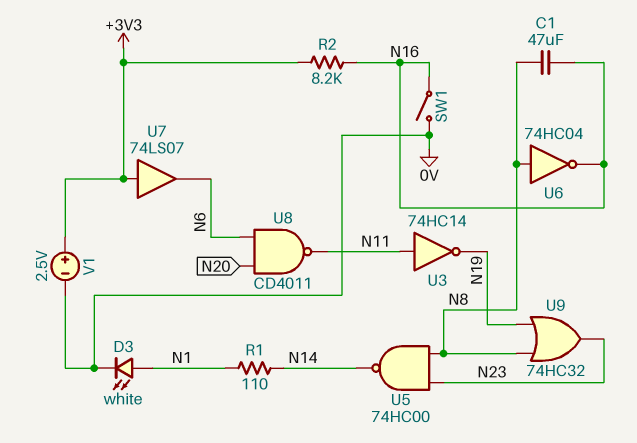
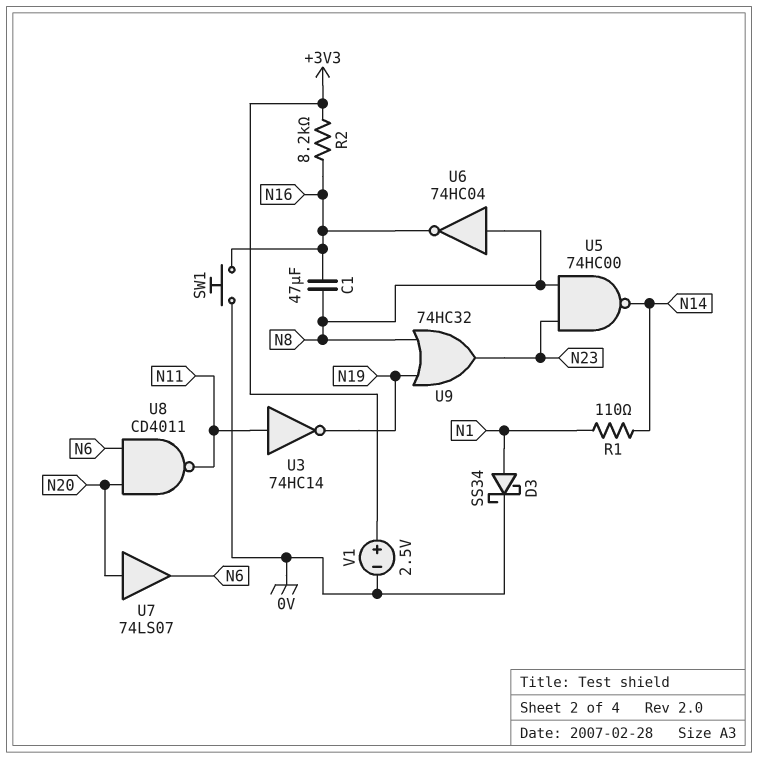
D3: LED white (A N1, K 0V) -> schottky SS34 (A N1, K 0V)
SW1: switch (0V, N16) -> button (0V, N16)
U7: buffer 74LS07 (in +3V3, out N6) -> buffer 74LS07 (in N20, out N6)

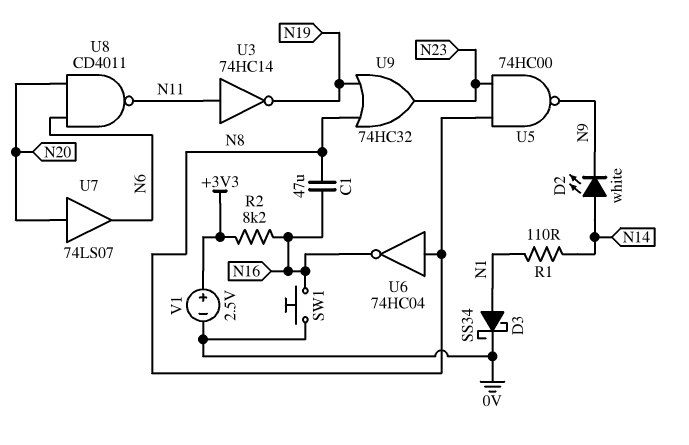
D2: none -> LED white (A N14, K N9)
U5: NAND 74HC00 (in N8, in N23, out N14) -> NAND 74HC00 (in N8, in N23, out N9)

